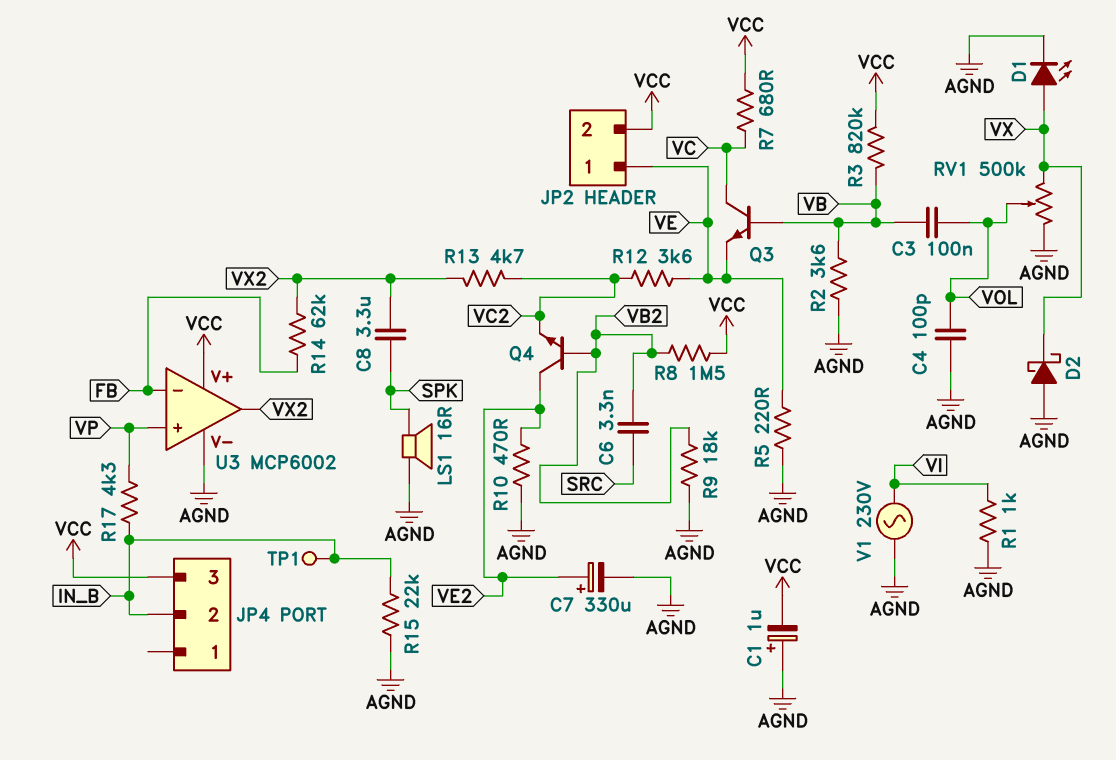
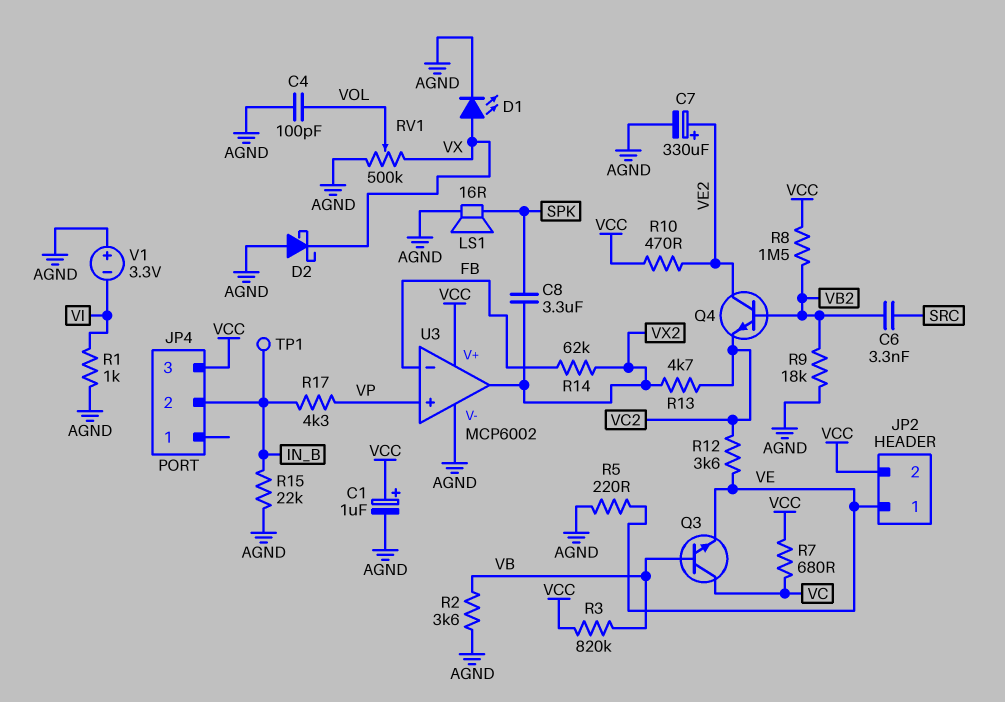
C1: 1uF (plus AGND, minus VCC) -> 1uF (plus VCC, minus AGND)
C3: 100nF (VB, VOL) -> none
R10: 470 (AGND, VE2) -> 470 (VCC, VE2)
V1: AC 230V (AGND, VI) -> 3.3V (plus AGND, minus VI)

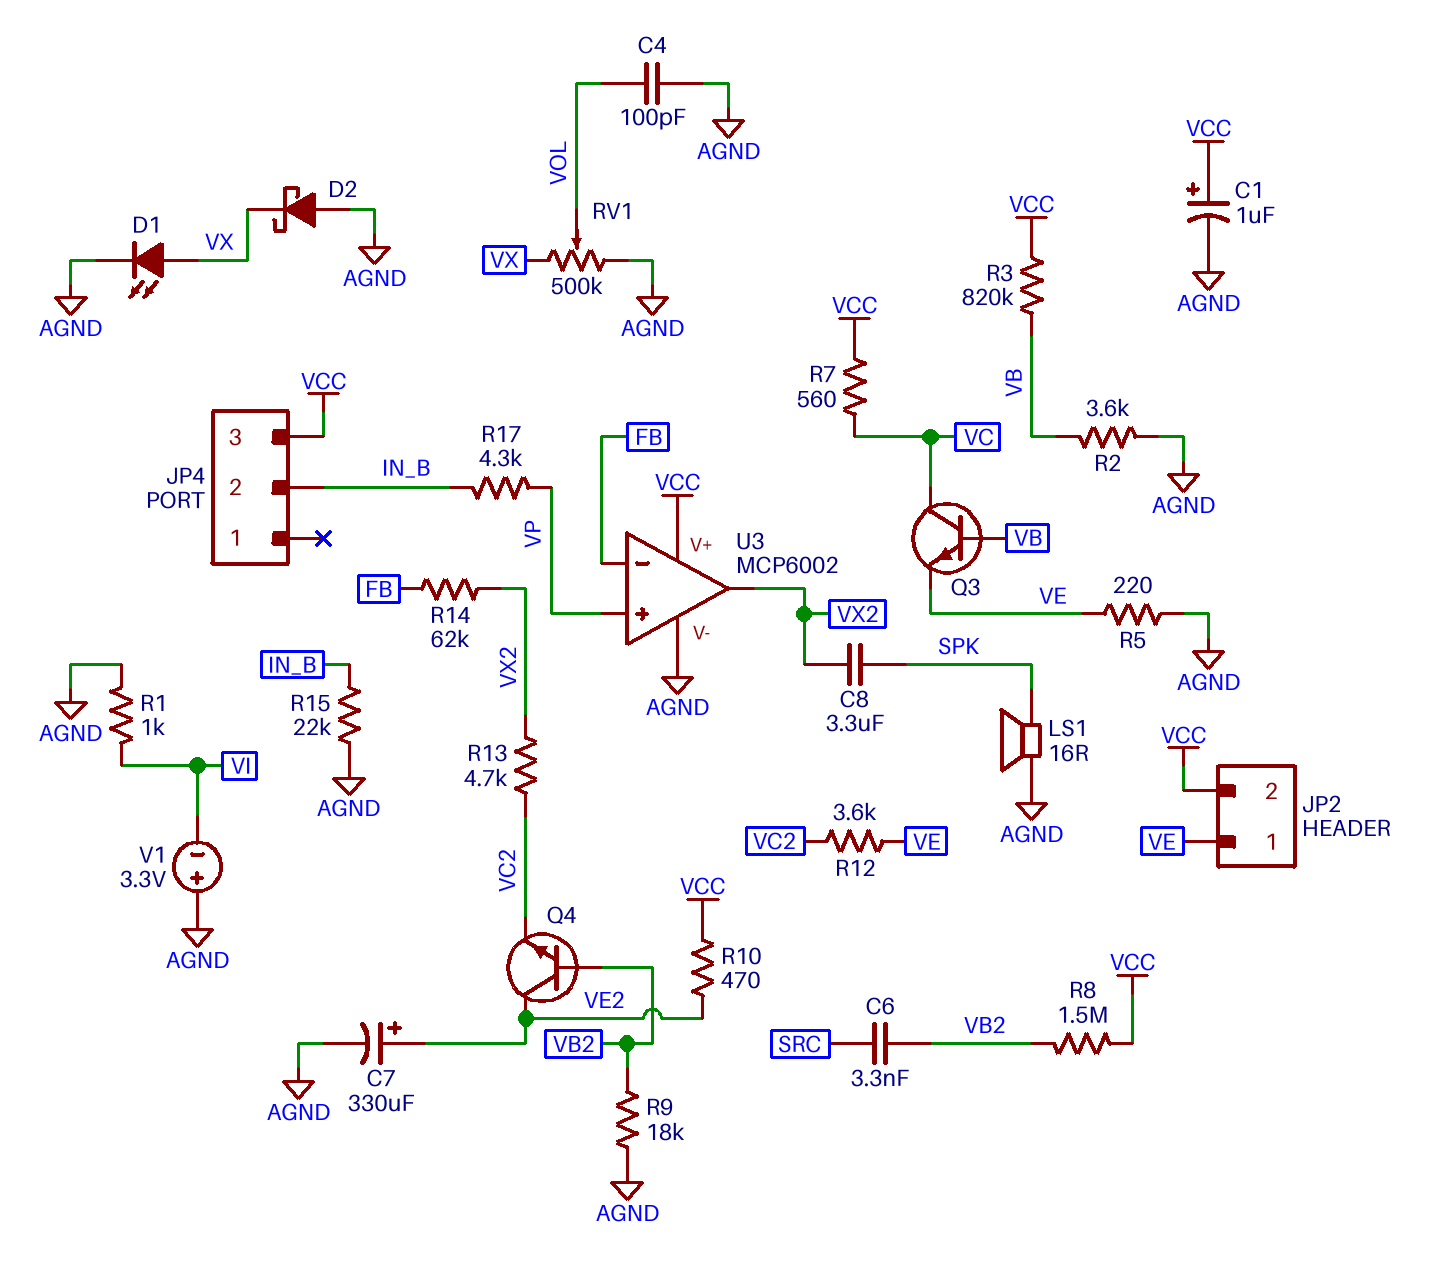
R7: 680 (VC, VCC) -> 560 (VC, VCC)
TP1: test point (IN_B) -> none

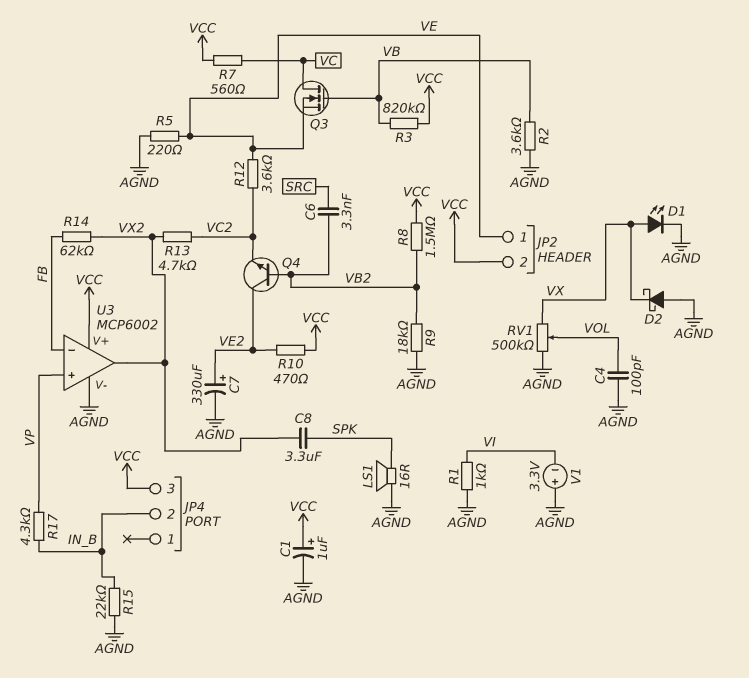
Q3: NPN (B VB, C VC, E VE) -> NMOS (G VB, D VC, S VE)

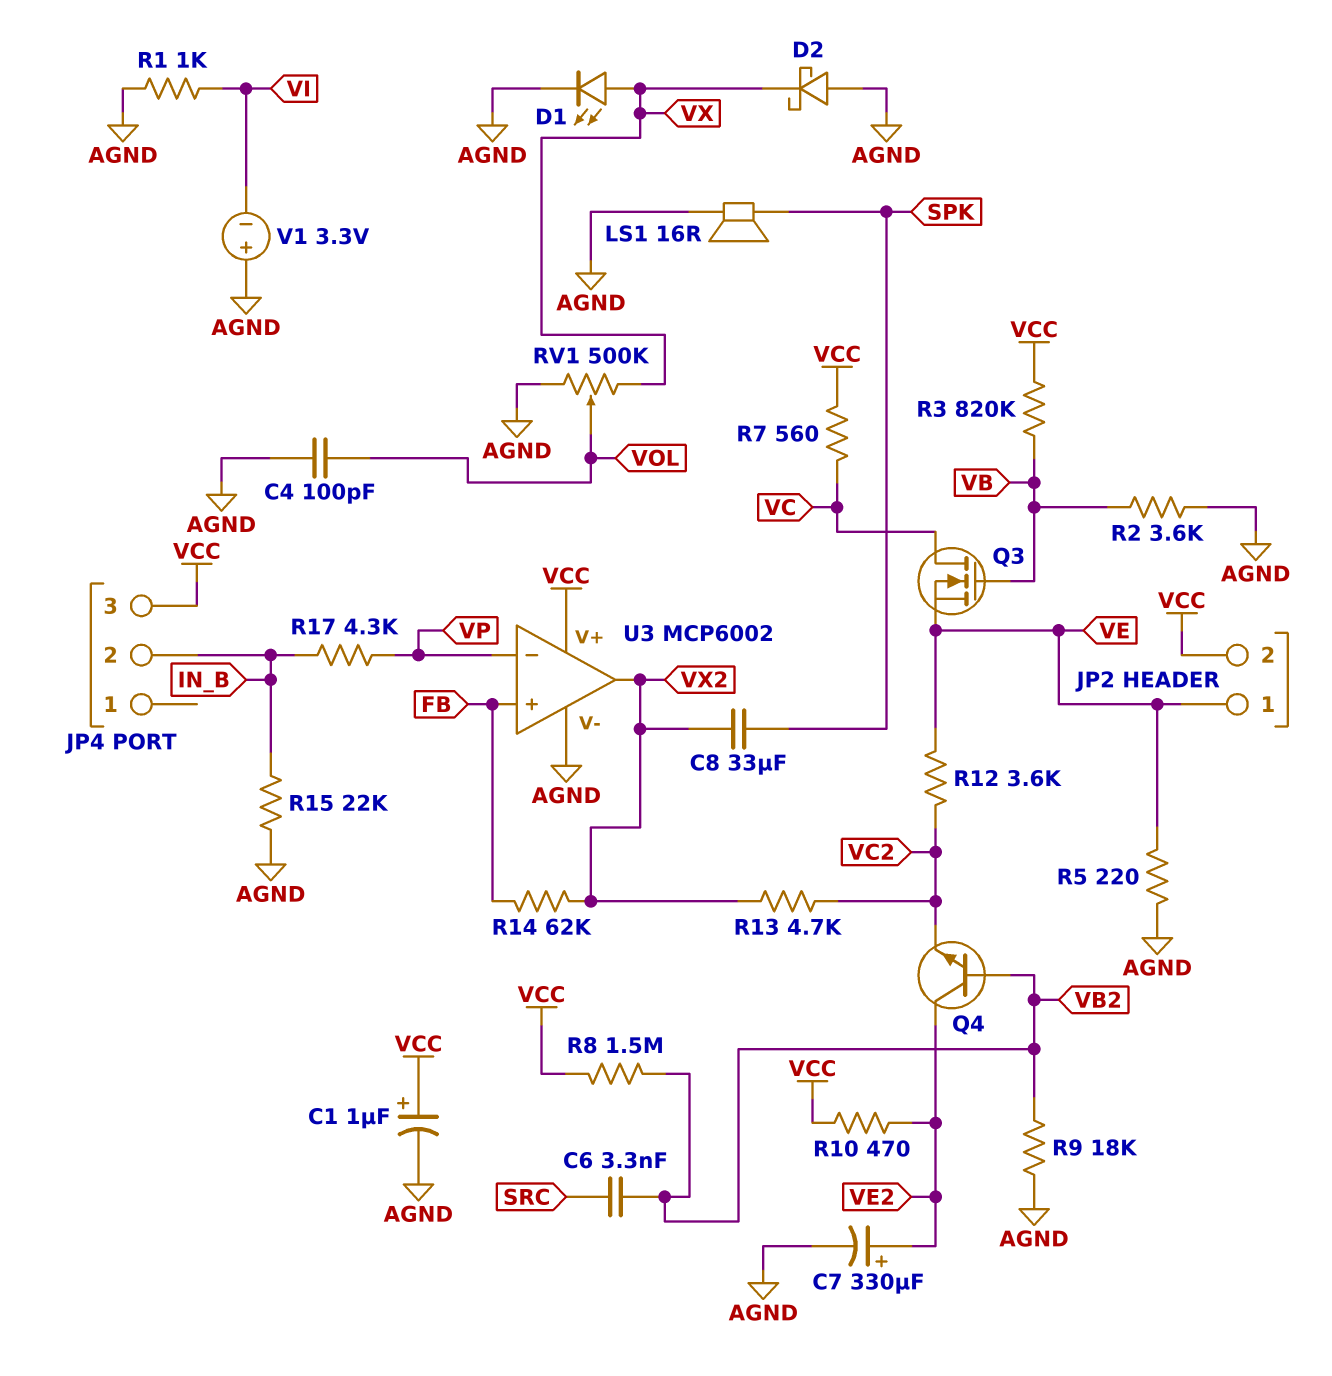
C8: 3.3uF (SPK, VX2) -> 33uF (SPK, VX2)
U3 pin in+: VP -> FB
U3 pin in-: FB -> VP

